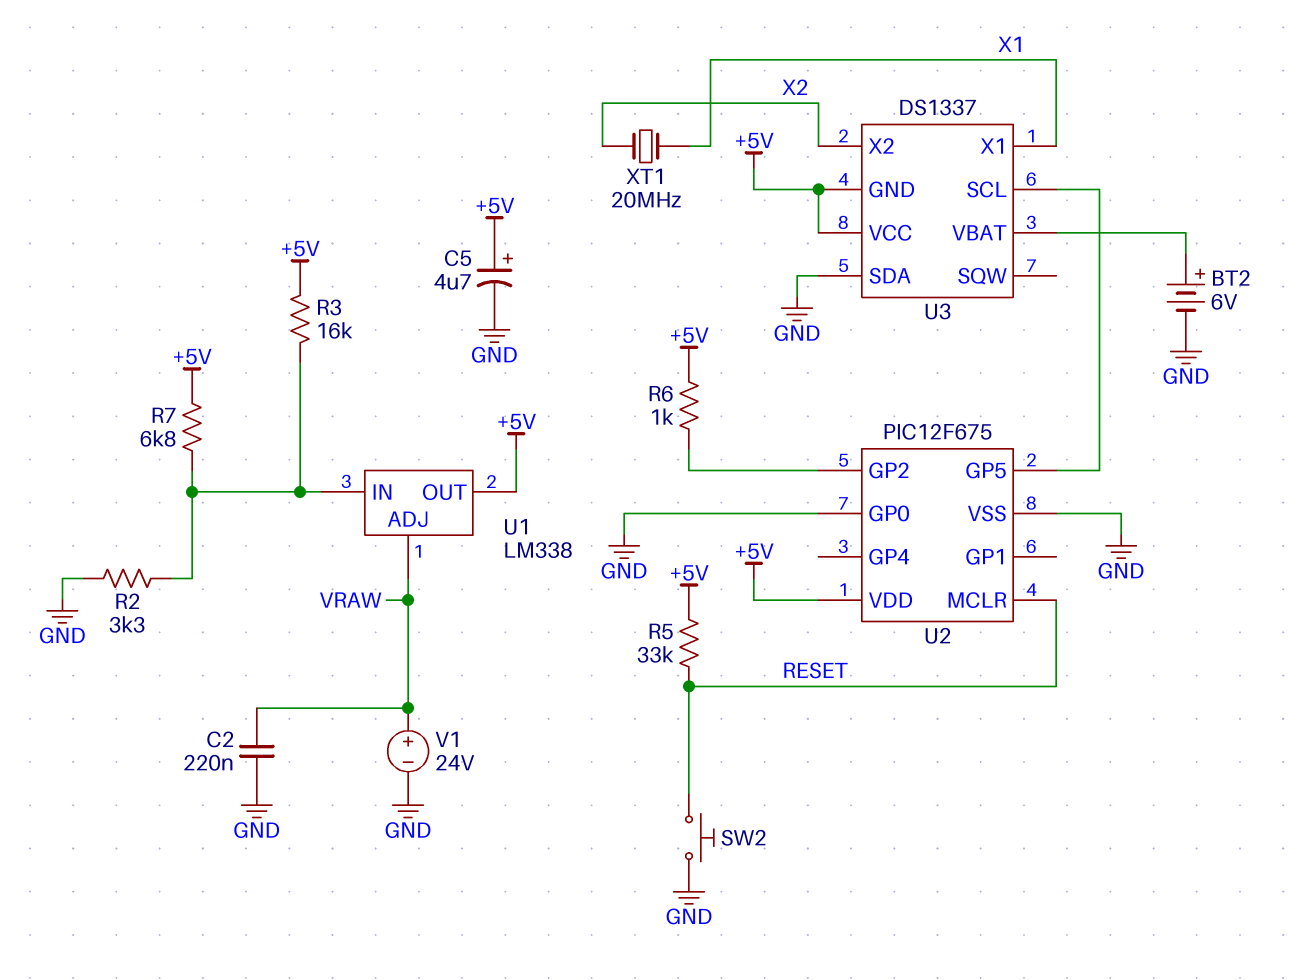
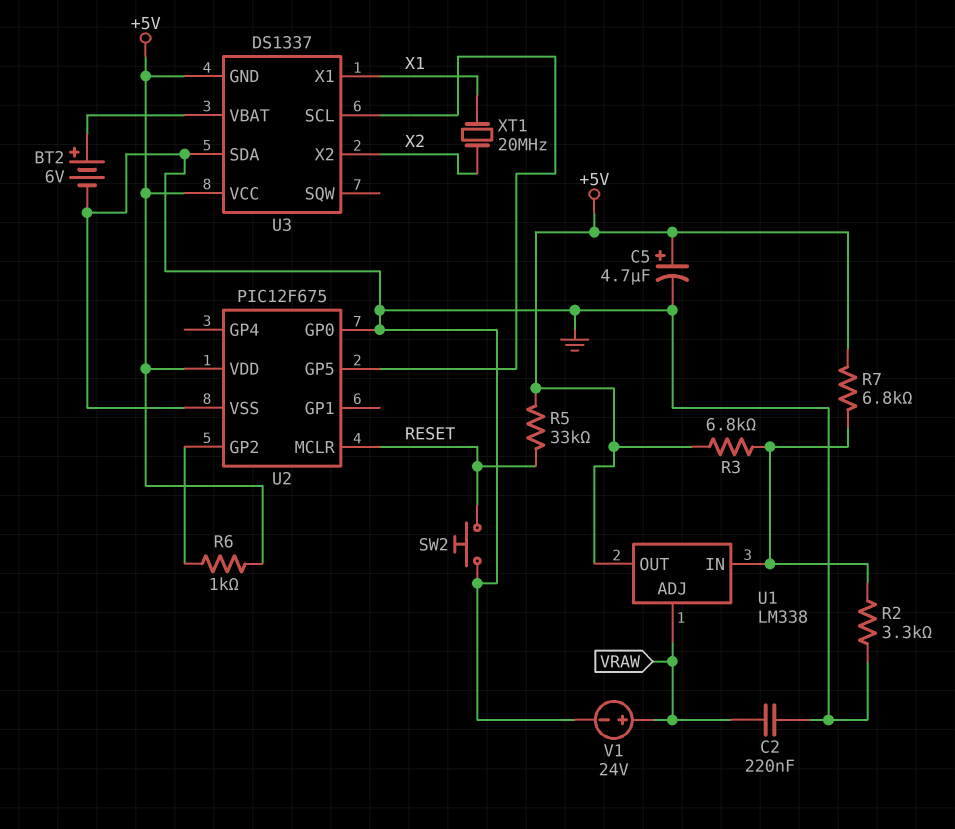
R3: 16k (+5V, U1/IN) -> 6.8k (+5V, U1/IN)

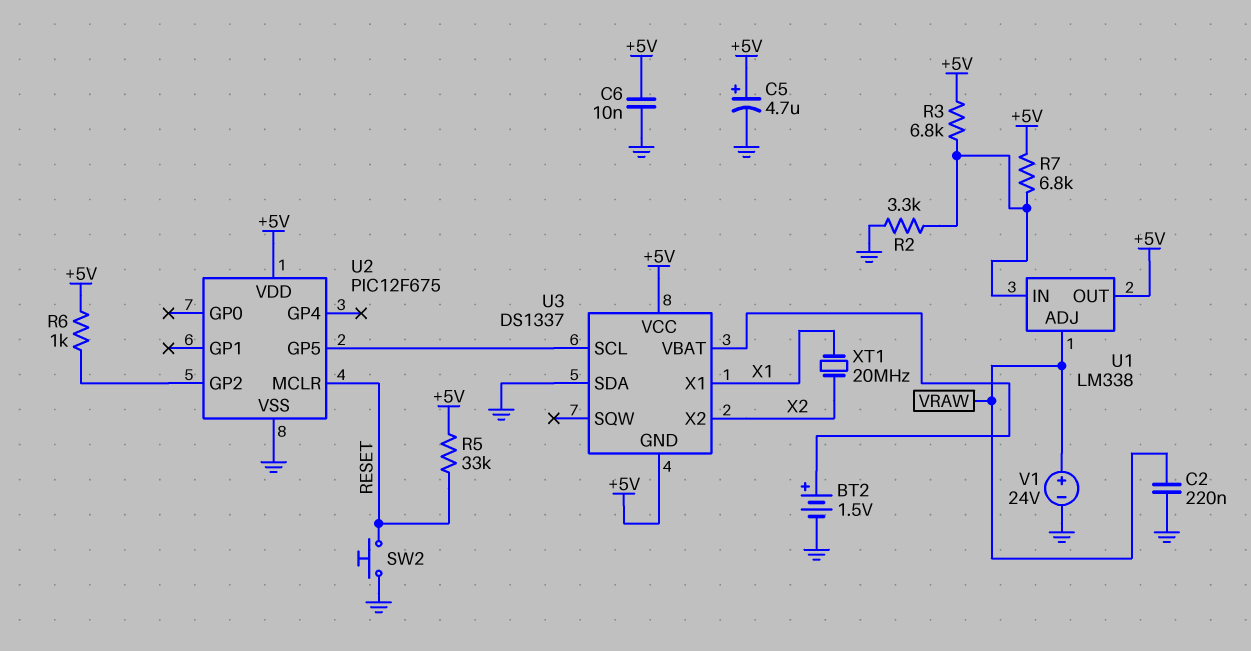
BT2: 6V (plus U3/VBAT, minus GND) -> 1.5V (plus U3/VBAT, minus GND)
C6: none -> 10nF (+5V, GND)
U2 pin GP0: GND -> none

